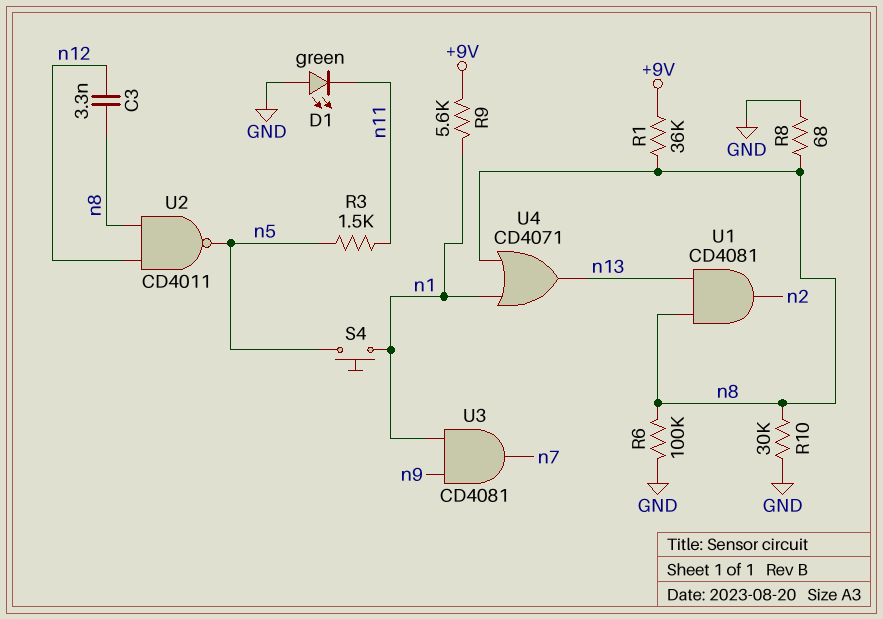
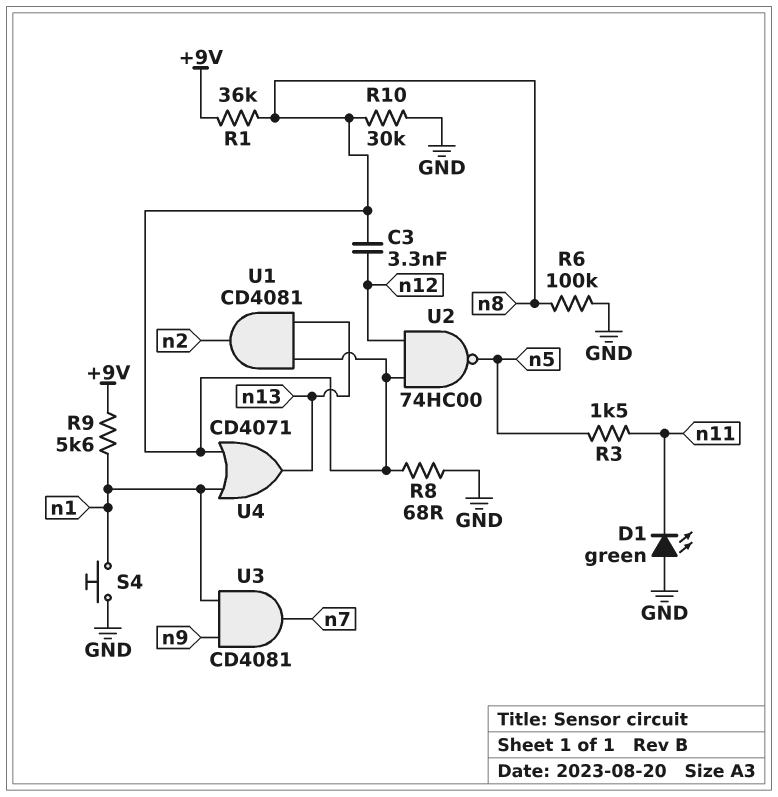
S4: button (n1, n5) -> button (GND, n1)
U2: NAND CD4011 (in n8, in n12, out n5) -> NAND 74HC00 (in n8, in n12, out n5)

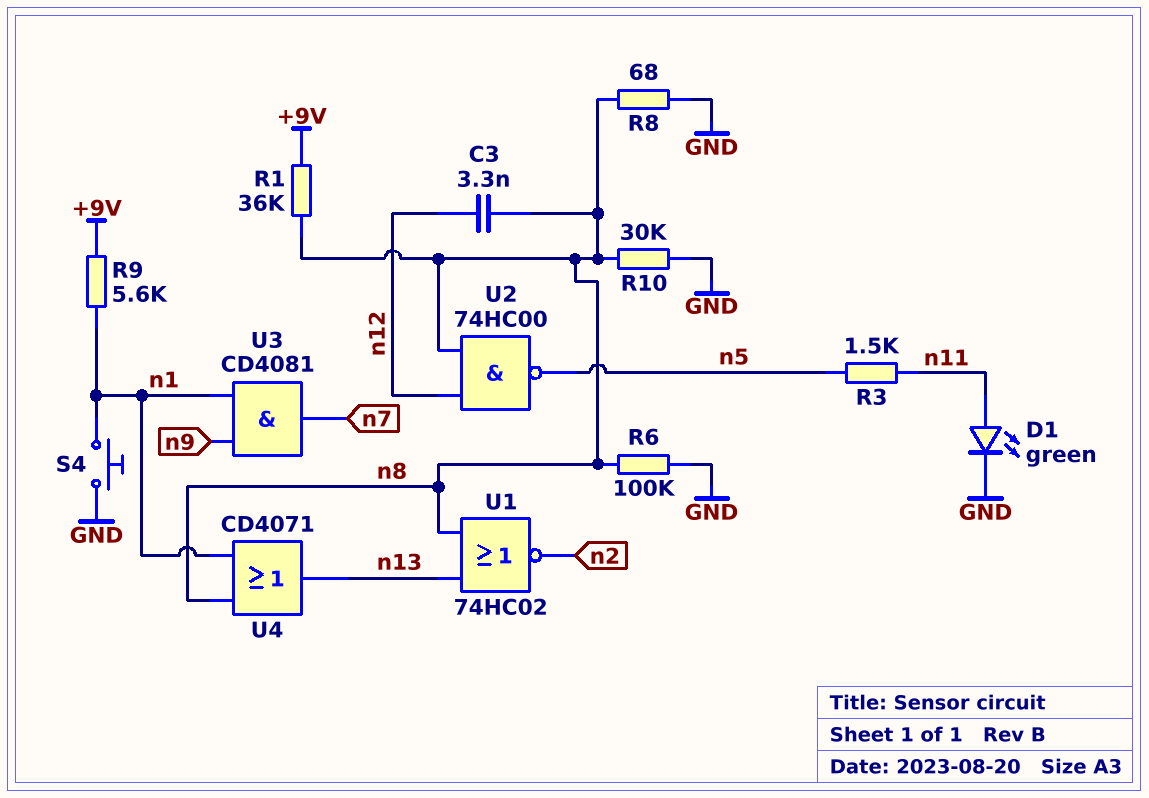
D1: LED green (A GND, K n11) -> LED green (A n11, K GND)
U1: AND CD4081 (in n8, in n13, out n2) -> NOR 74HC02 (in n8, in n13, out n2)

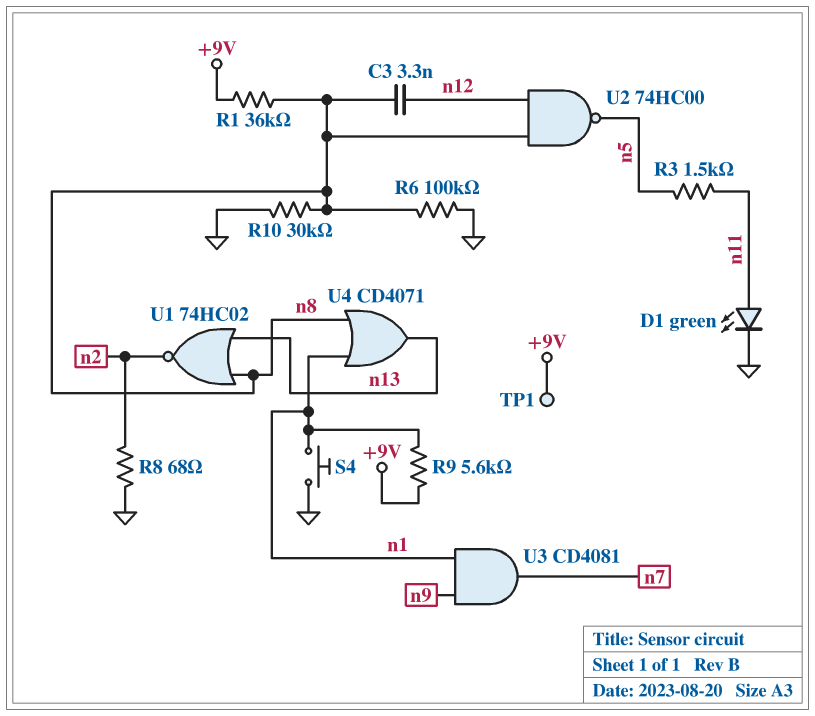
R8: 68 (GND, n8) -> 68 (GND, n2)
TP1: none -> test point (+9V)

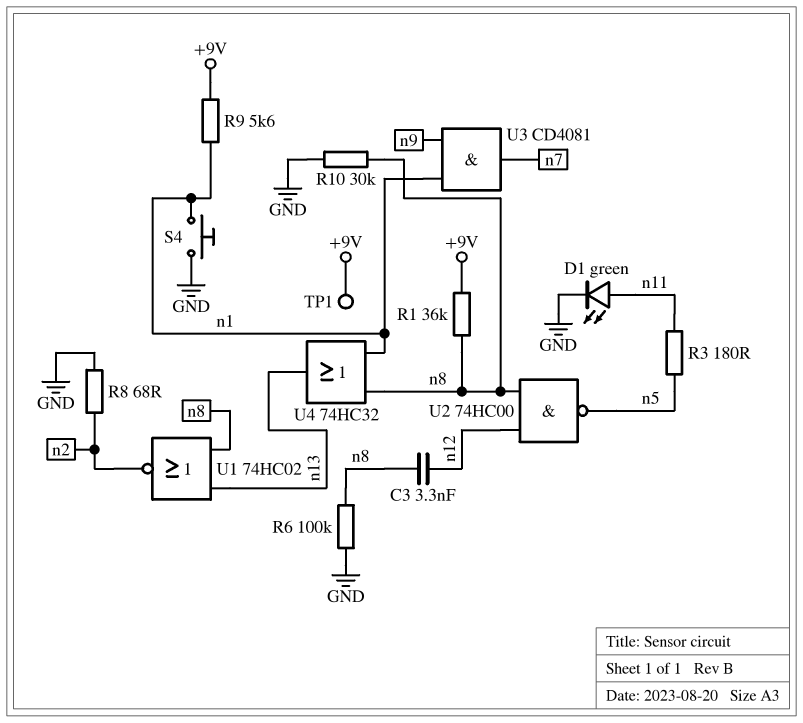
R3: 1.5k (n5, n11) -> 180 (n5, n11)
U4: OR CD4071 (in n1, in n8, out n13) -> OR 74HC32 (in n1, in n8, out n13)

